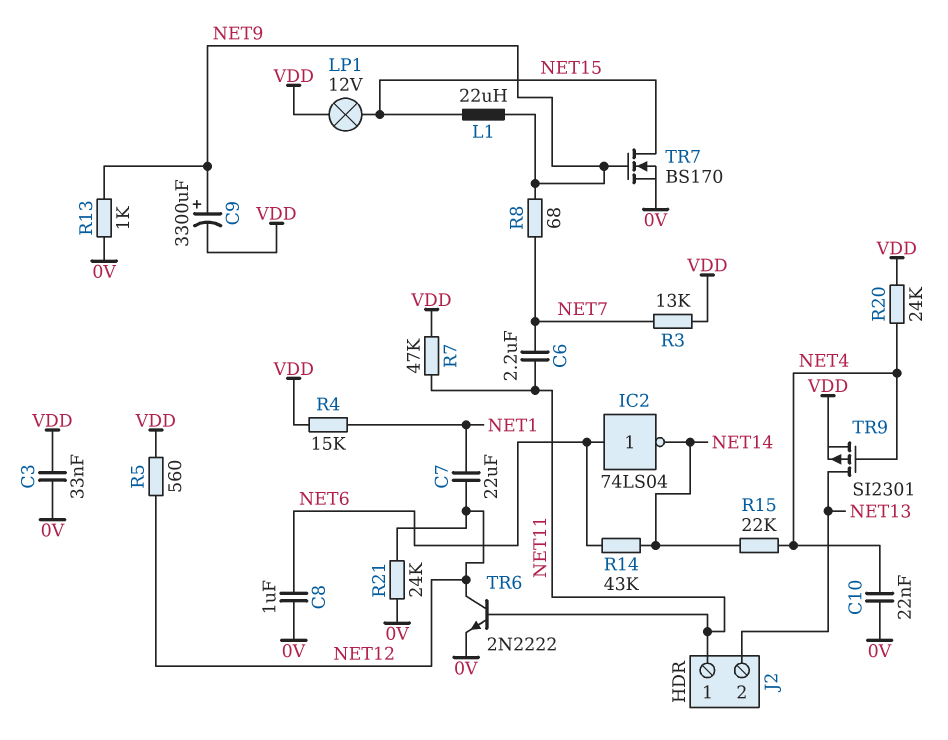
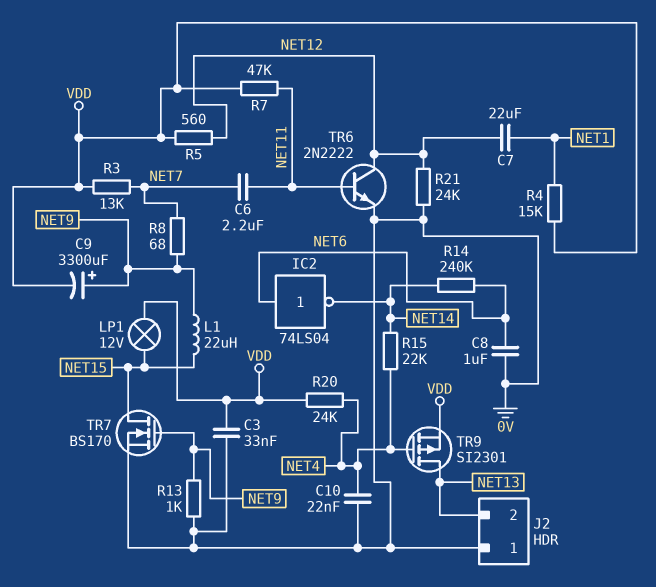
J2 pin 1: NET11 -> 0V
R14: 43k (NET6, NET14) -> 240k (NET6, NET14)

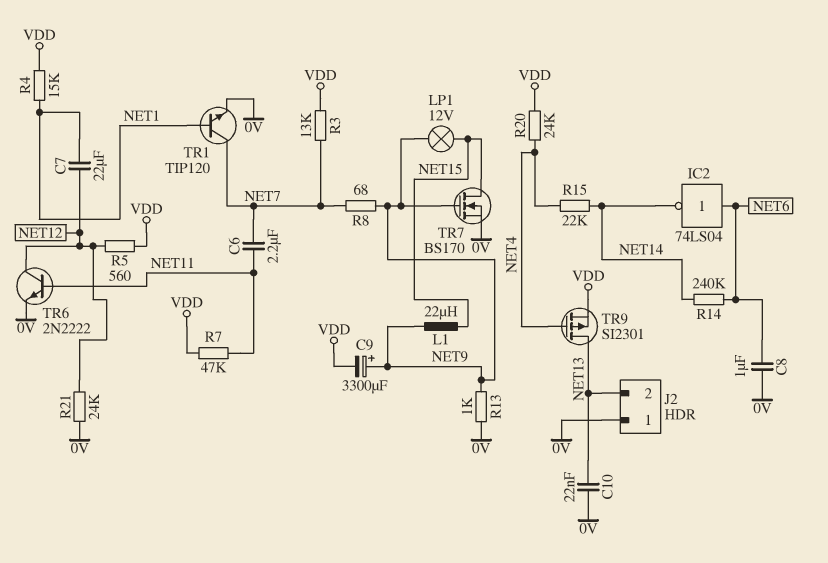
C3: 33nF (0V, VDD) -> none
C10: 22nF (0V, NET4) -> 22nF (0V, NET13)
LP1: lamp 12V (NET15, VDD) -> lamp 12V (NET9, NET15)
TR1: none -> NPN TIP120 (B NET1, C NET7, E 0V)

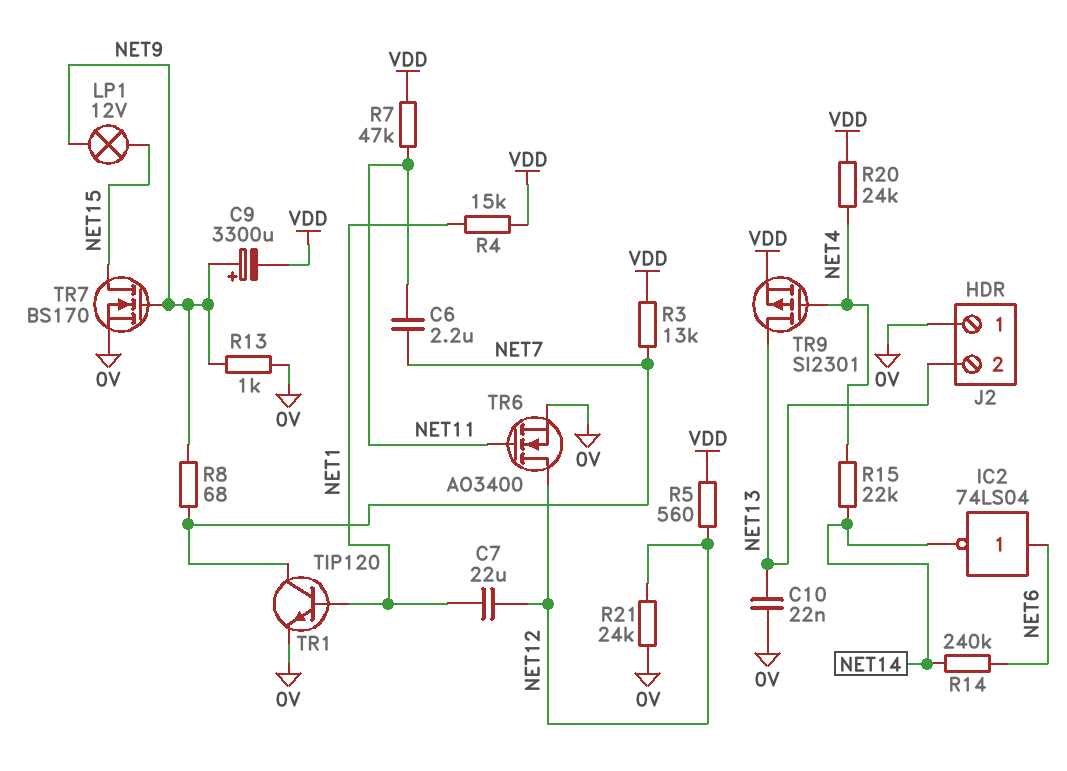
C8: 1uF (0V, NET6) -> none
L1: 22uH (NET9, NET15) -> none
TR6: NPN 2N2222 (B NET11, C NET12, E 0V) -> NMOS AO3400 (G NET11, D NET12, S 0V)

